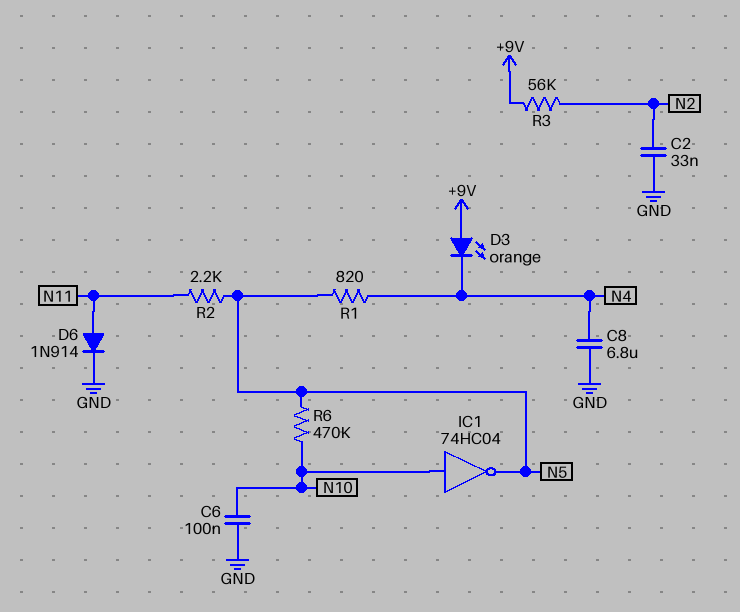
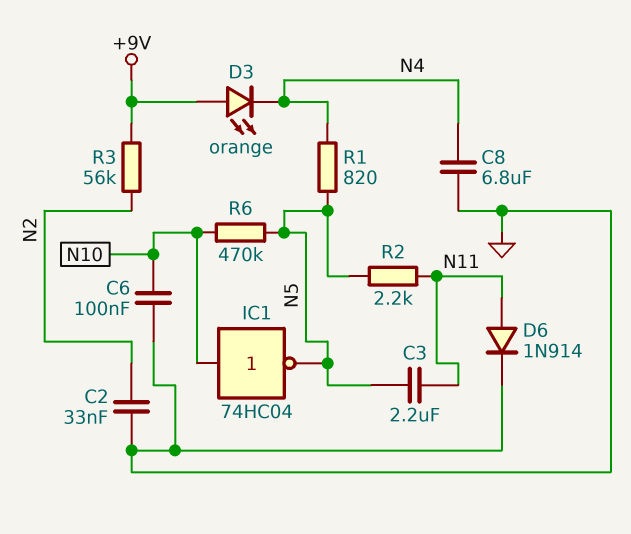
C3: none -> 2.2uF (N5, N11)

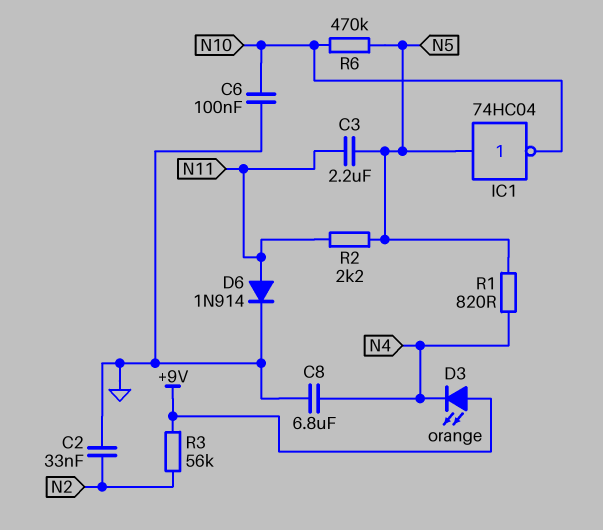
IC1: NOT 74HC04 (in N10, out N5) -> NOT 74HC04 (in N5, out N10)

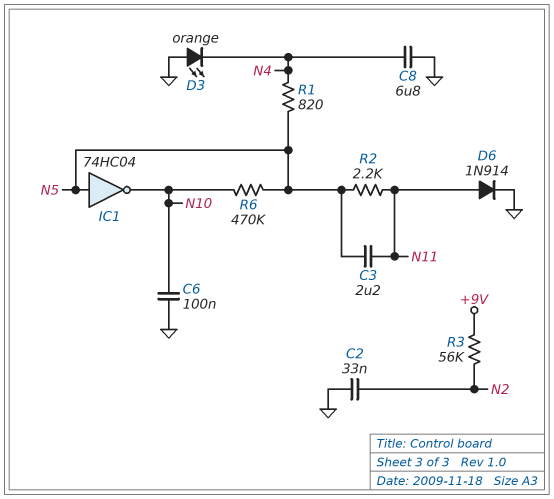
D3: LED orange (A +9V, K N4) -> LED orange (A GND, K N4)

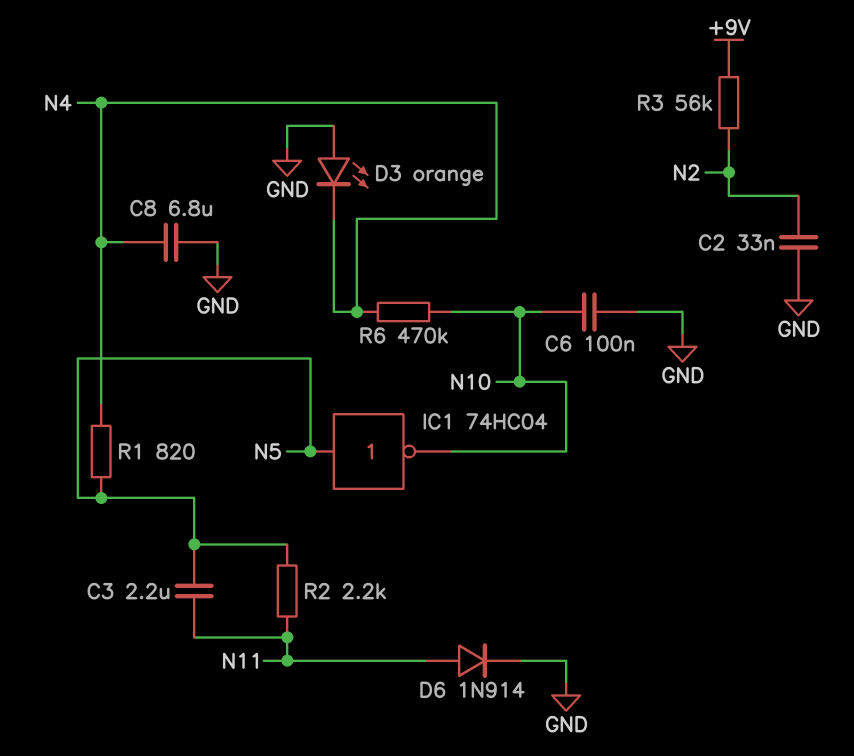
R6: 470k (N5, N10) -> 470k (N4, N10)

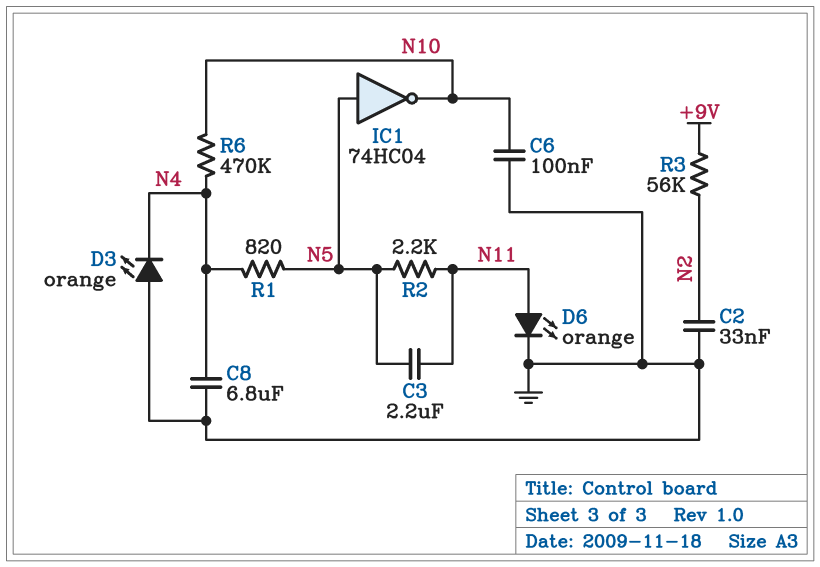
D6: diode 1N914 (A N11, K GND) -> LED orange (A N11, K GND)

